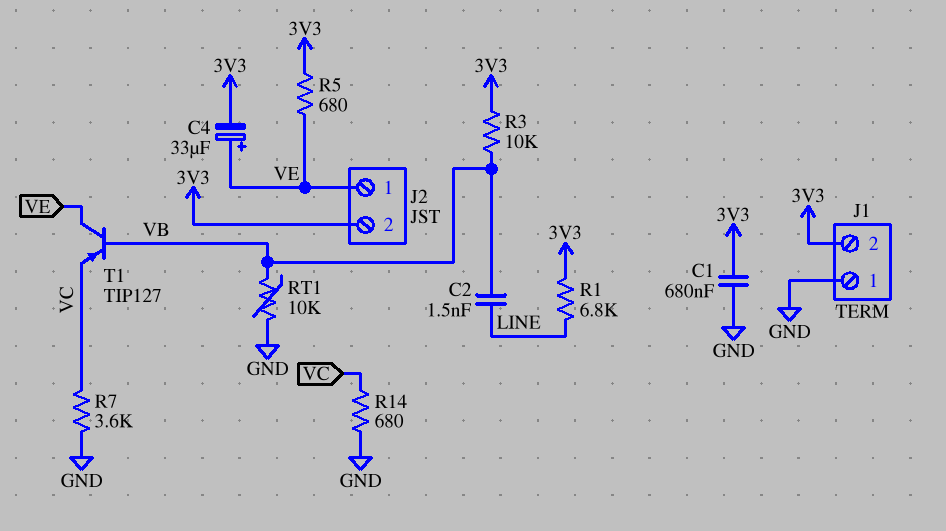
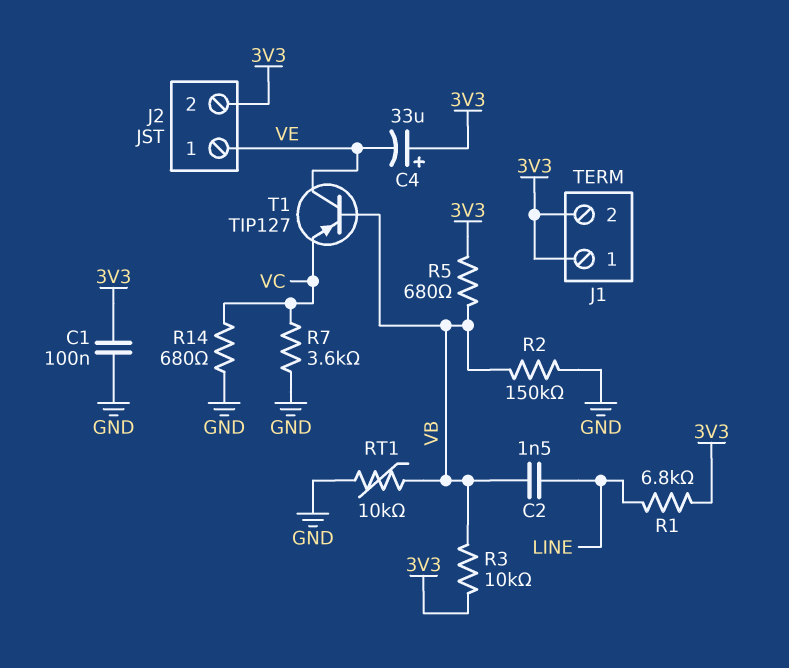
C1: 680nF (3V3, GND) -> 100nF (3V3, GND)
C4: 33uF (plus VE, minus 3V3) -> 33uF (plus 3V3, minus VE)
J1 pin 1: GND -> 3V3
R2: none -> 150k (GND, VB)
R5: 680 (3V3, VE) -> 680 (3V3, VB)

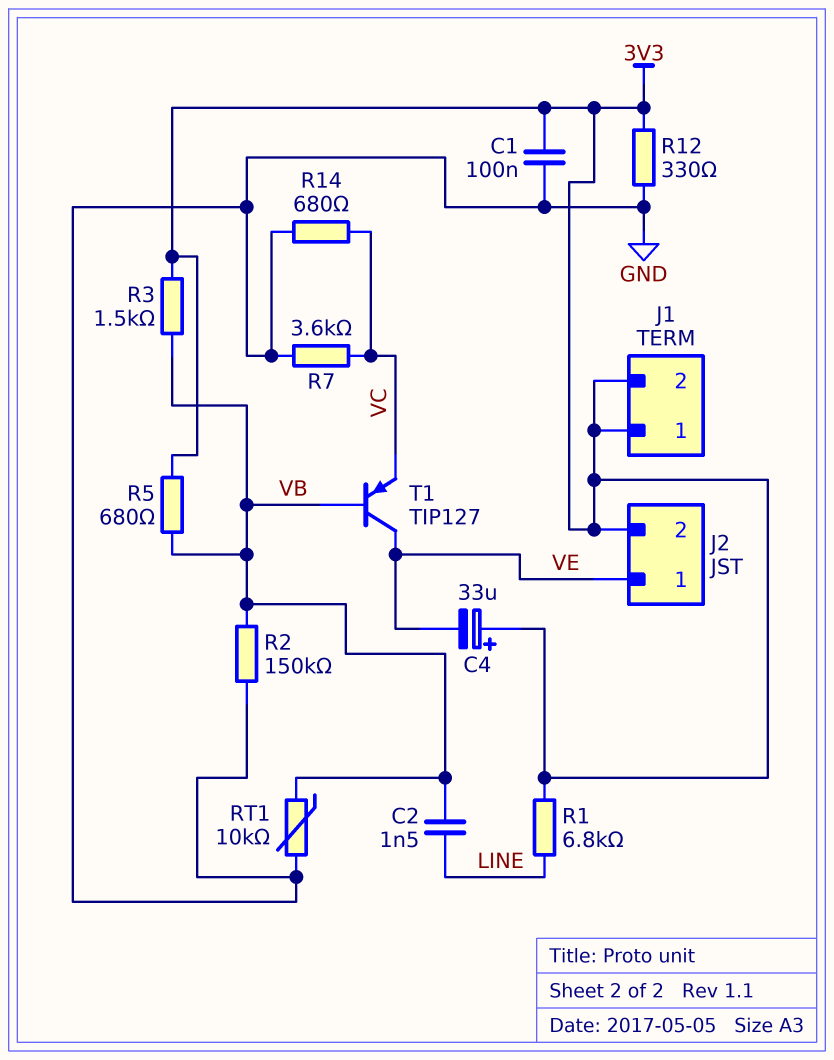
R3: 10k (3V3, VB) -> 1.5k (3V3, VB)
R12: none -> 330 (3V3, GND)

